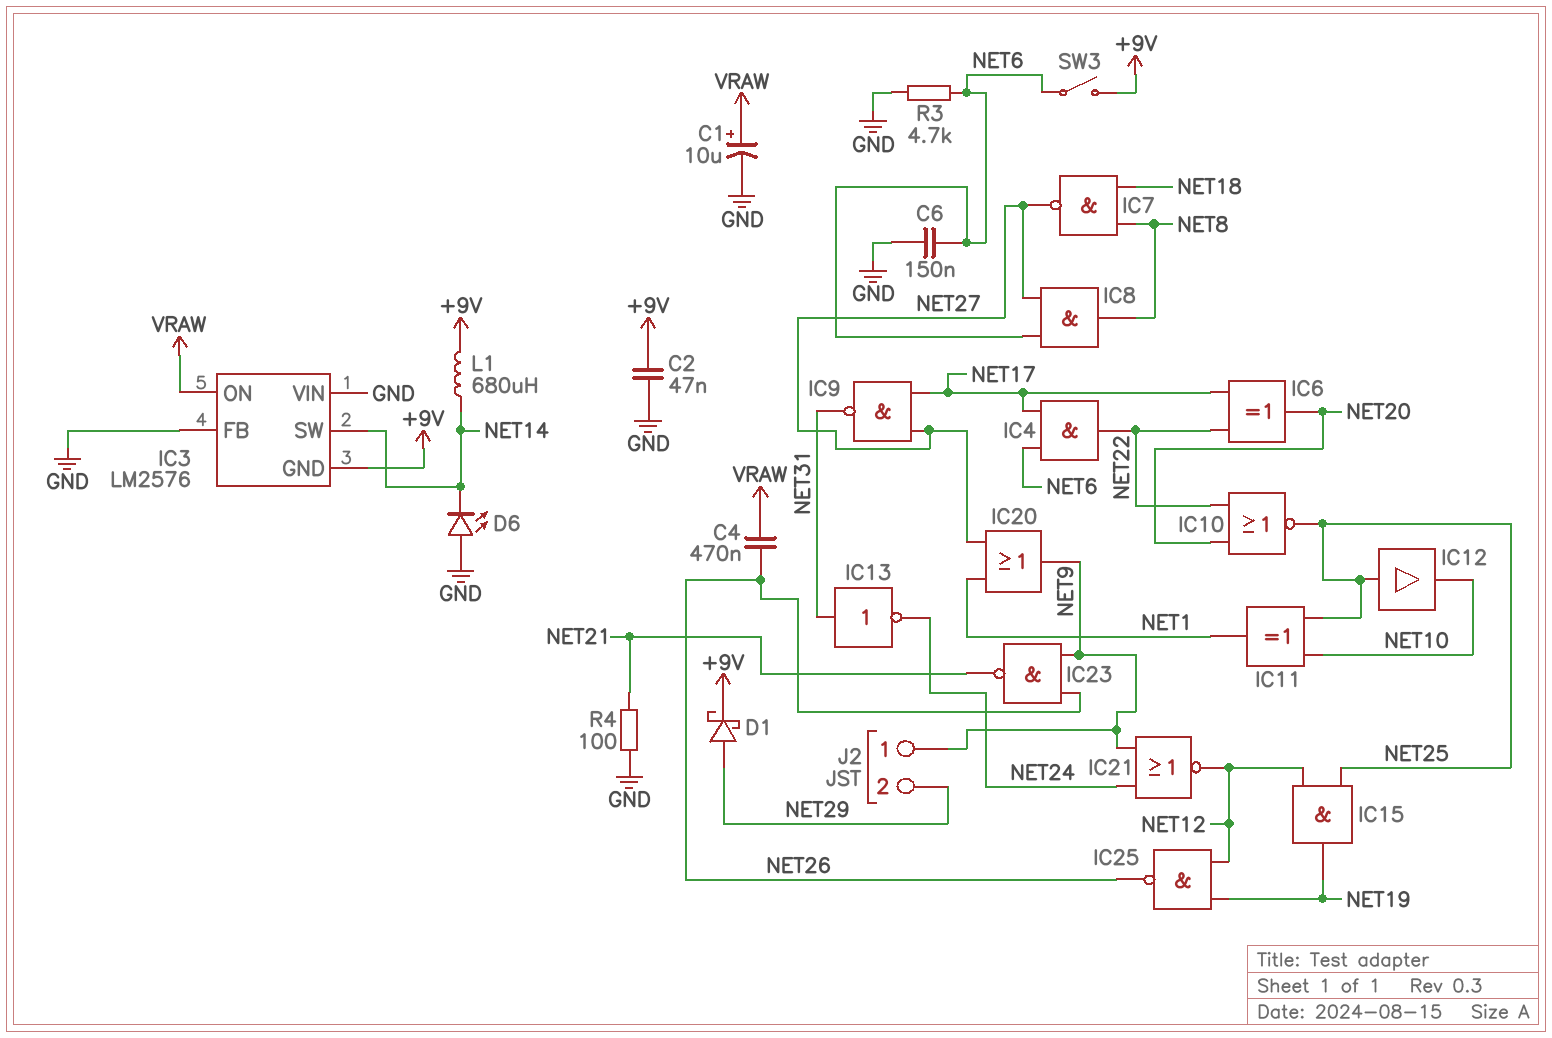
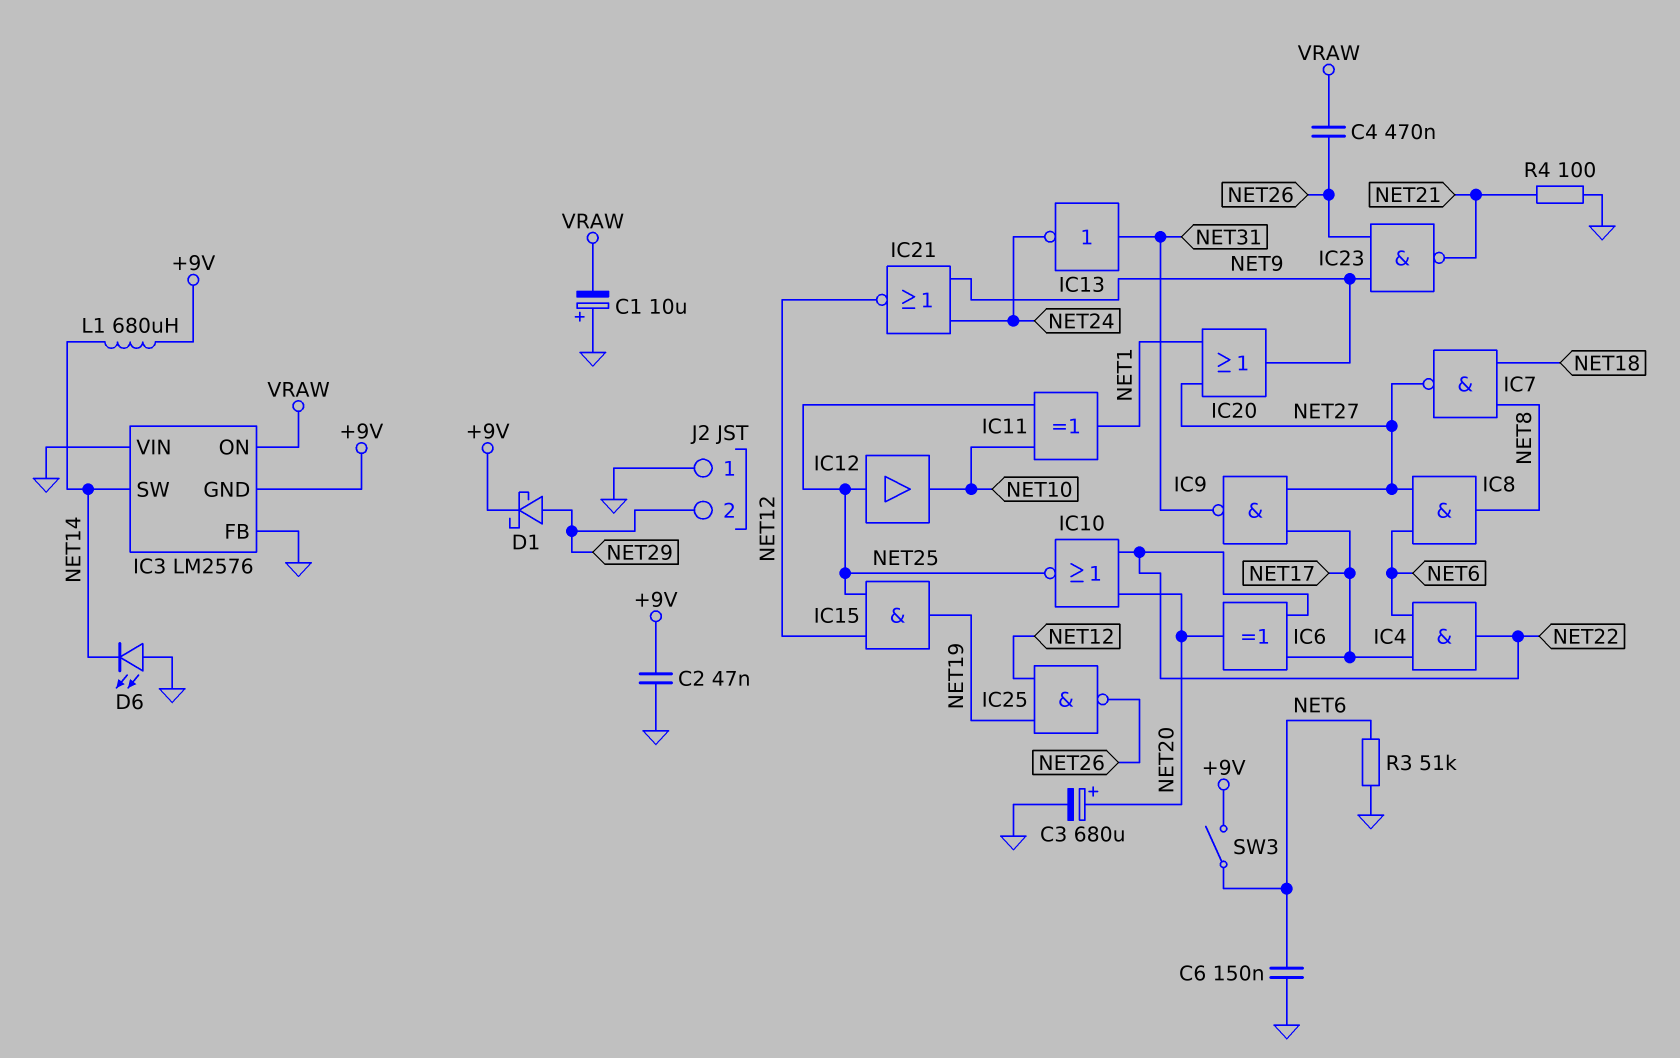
C1: 10uF (plus VRAW, minus GND) -> 10uF (plus GND, minus VRAW)
C3: none -> 680uF (plus NET20, minus GND)
J2 pin 1: NET9 -> GND
R3: 4.7k (GND, NET6) -> 51k (GND, NET6)

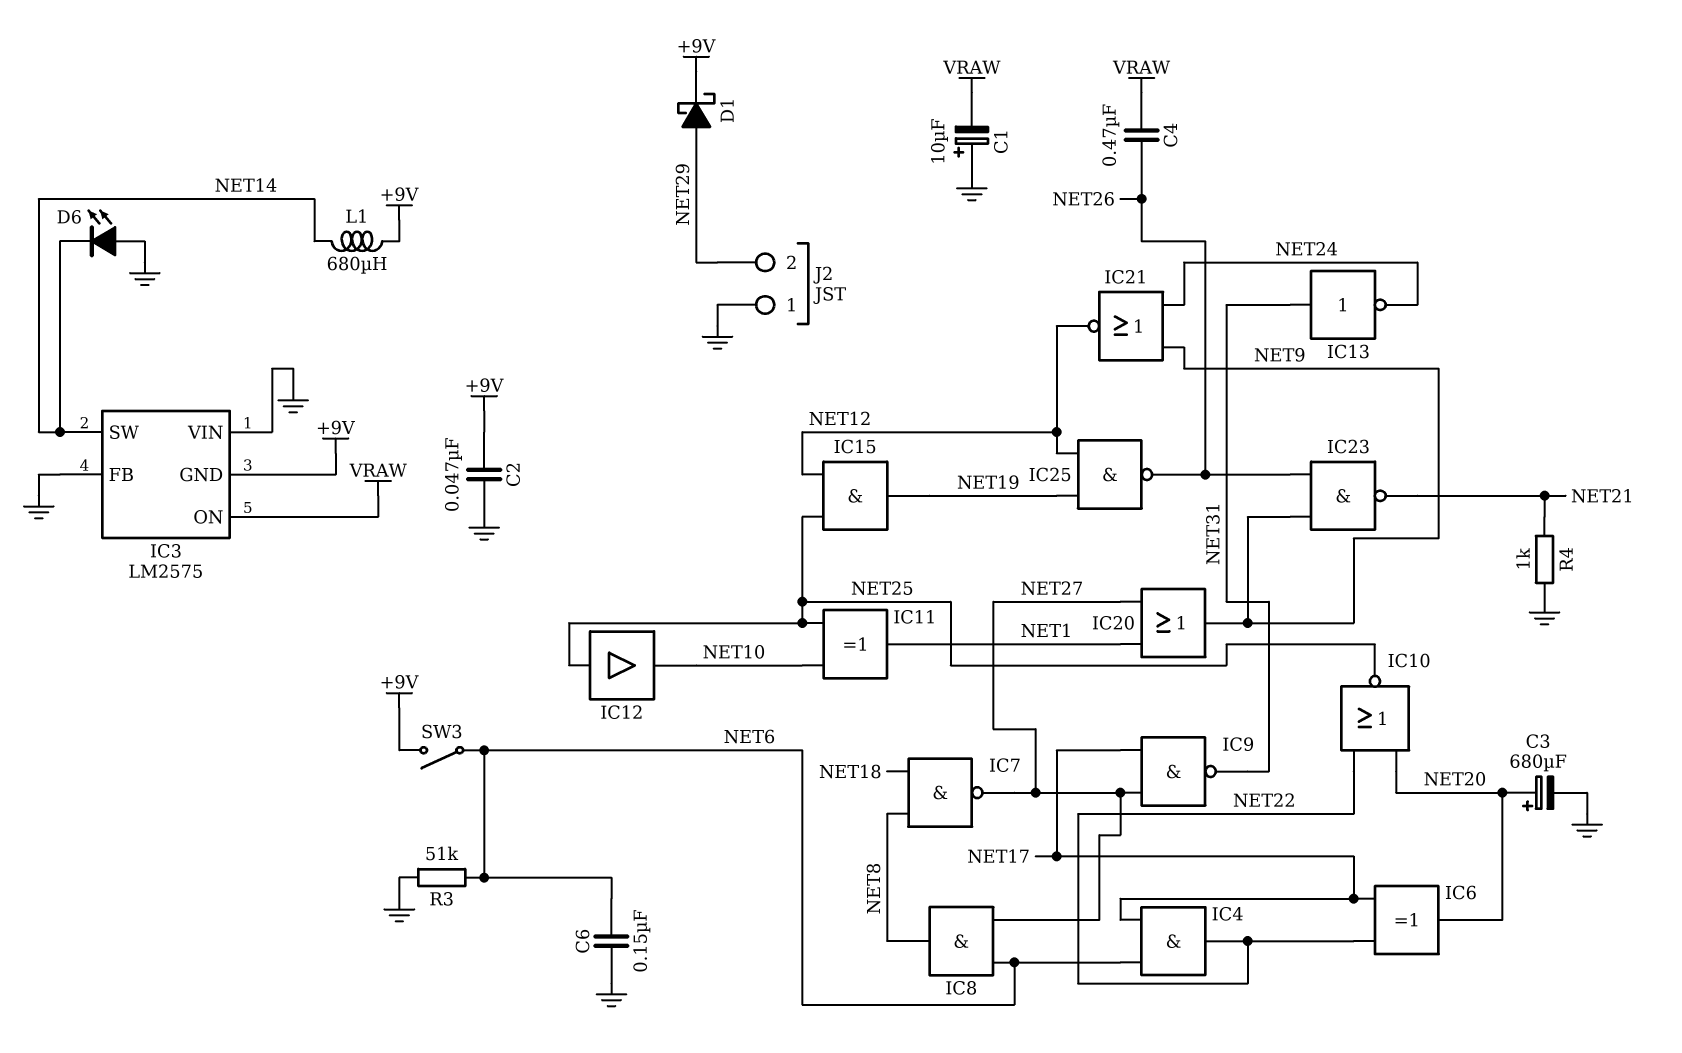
IC3: LM2576 -> LM2575
R4: 100 (GND, NET21) -> 1k (GND, NET21)

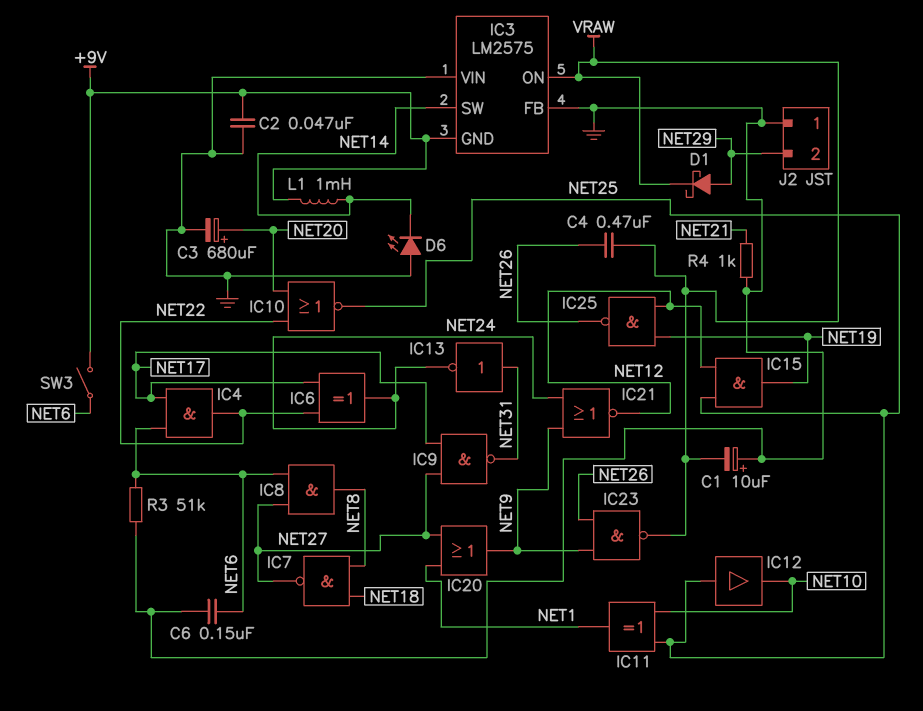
D1: schottky (A NET29, K +9V) -> schottky (A NET29, K VRAW)
IC6: XOR (in NET17, in NET22, out NET20) -> XOR (in NET17, in NET22, out NET24)
IC23: NAND (in NET9, in NET26, out NET21) -> NAND (in NET9, in NET26, out VRAW)
L1: 680uH (+9V, NET14) -> 1mH (+9V, NET14)

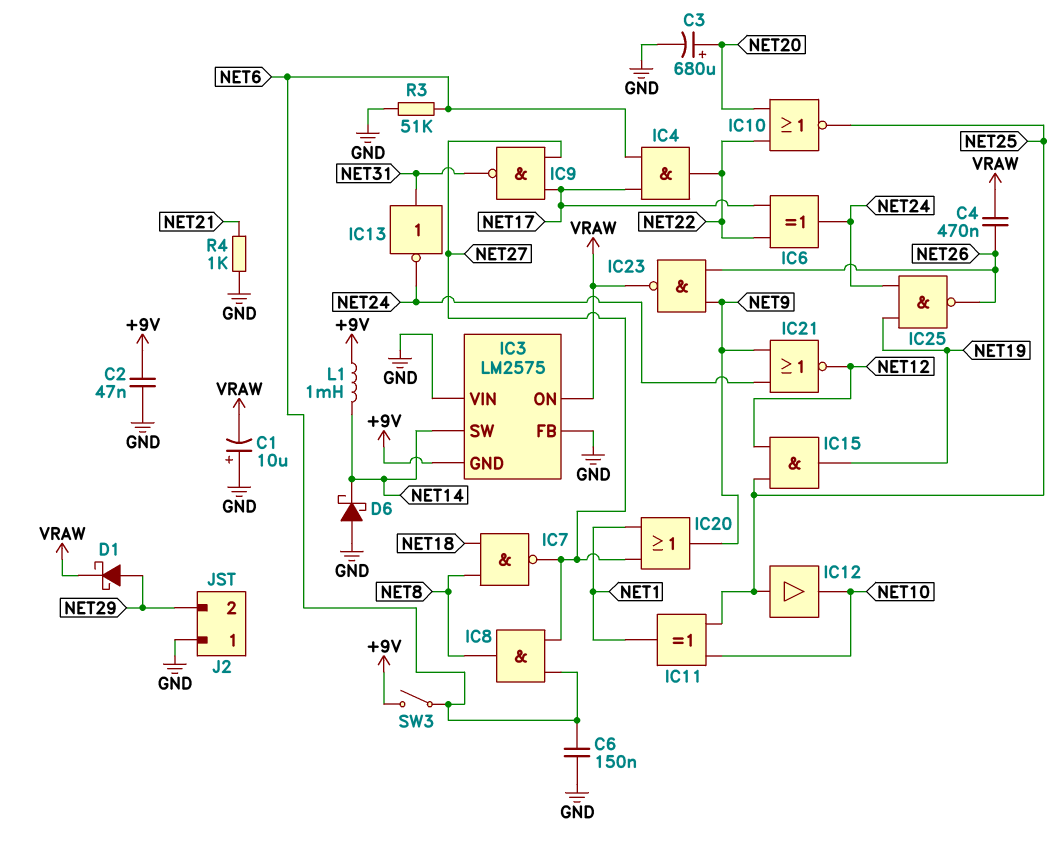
D6: LED (A GND, K NET14) -> schottky (A GND, K NET14)
IC25: NAND (in NET12, in NET19, out NET26) -> NAND (in NET19, in NET24, out NET26)

